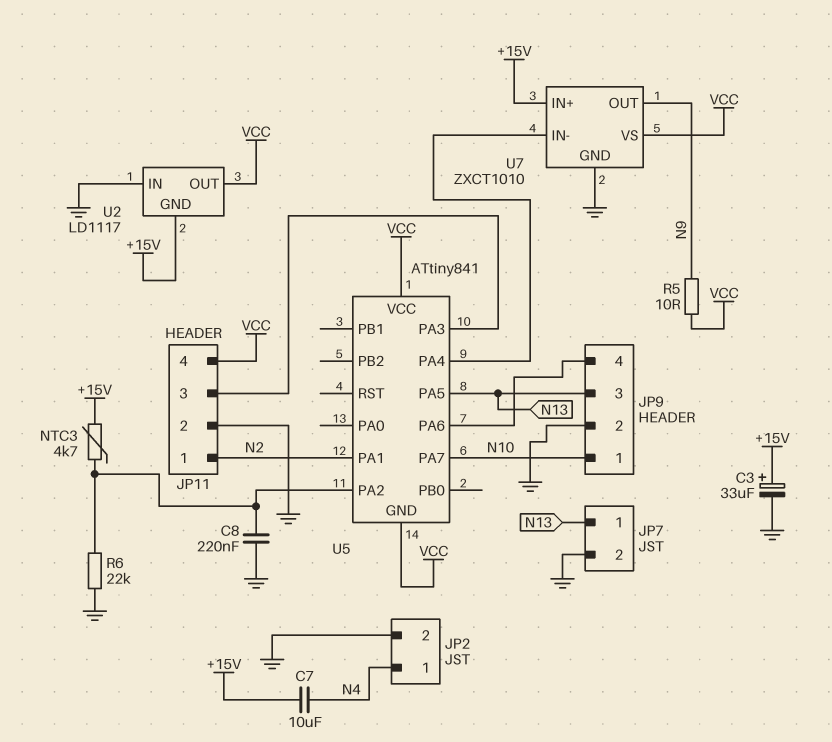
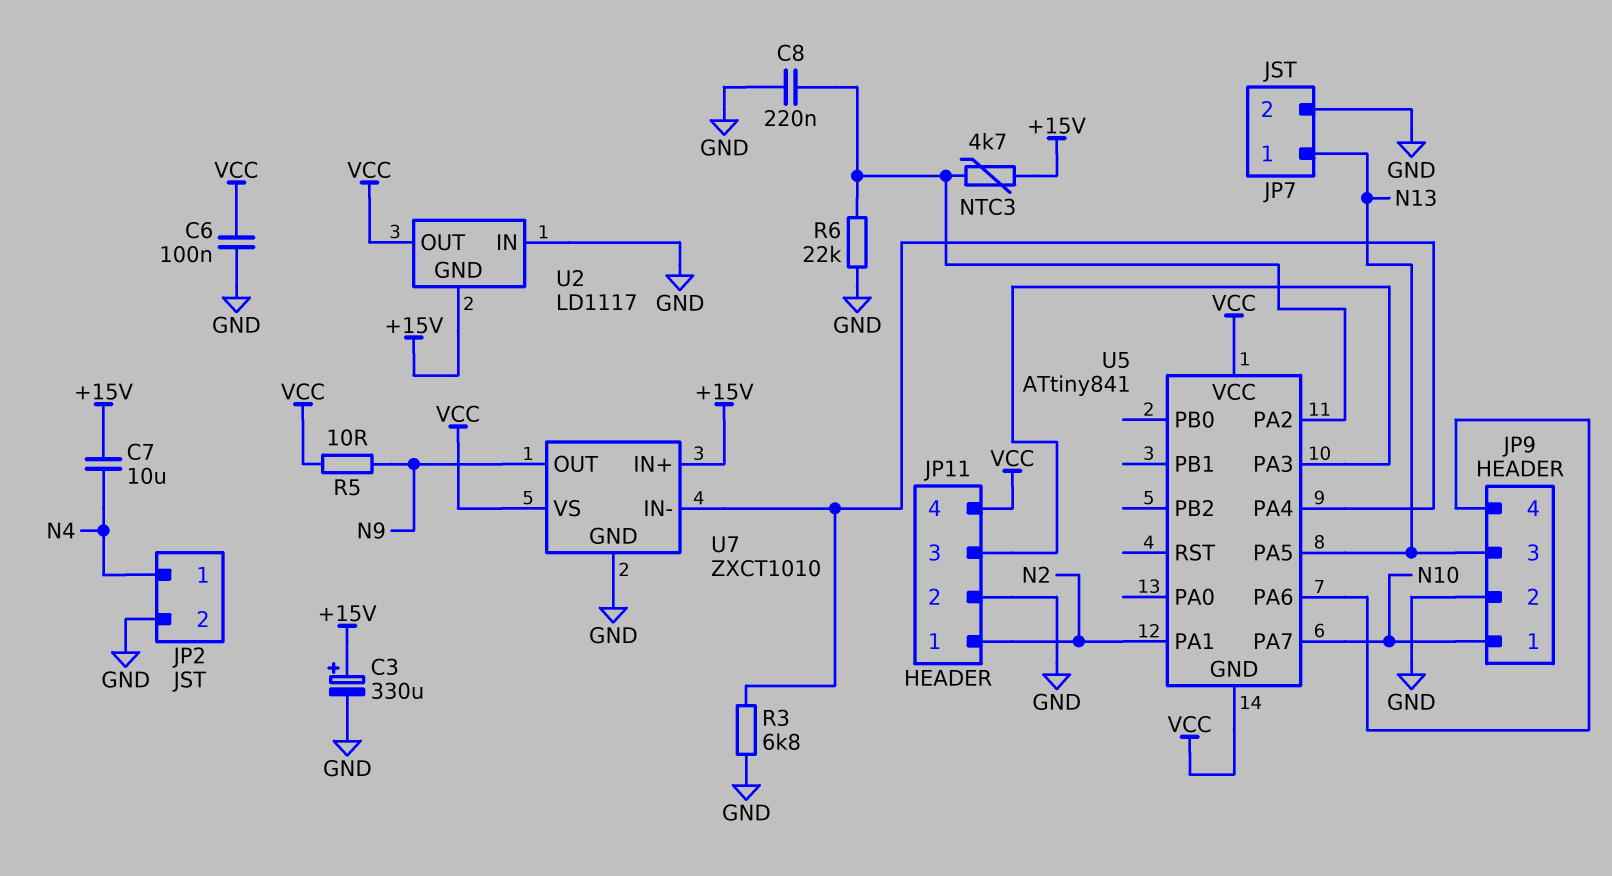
C3: 33uF (plus +15V, minus GND) -> 330uF (plus +15V, minus GND)
C6: none -> 100nF (GND, VCC)
R3: none -> 6.8k (GND, U5/PA4)

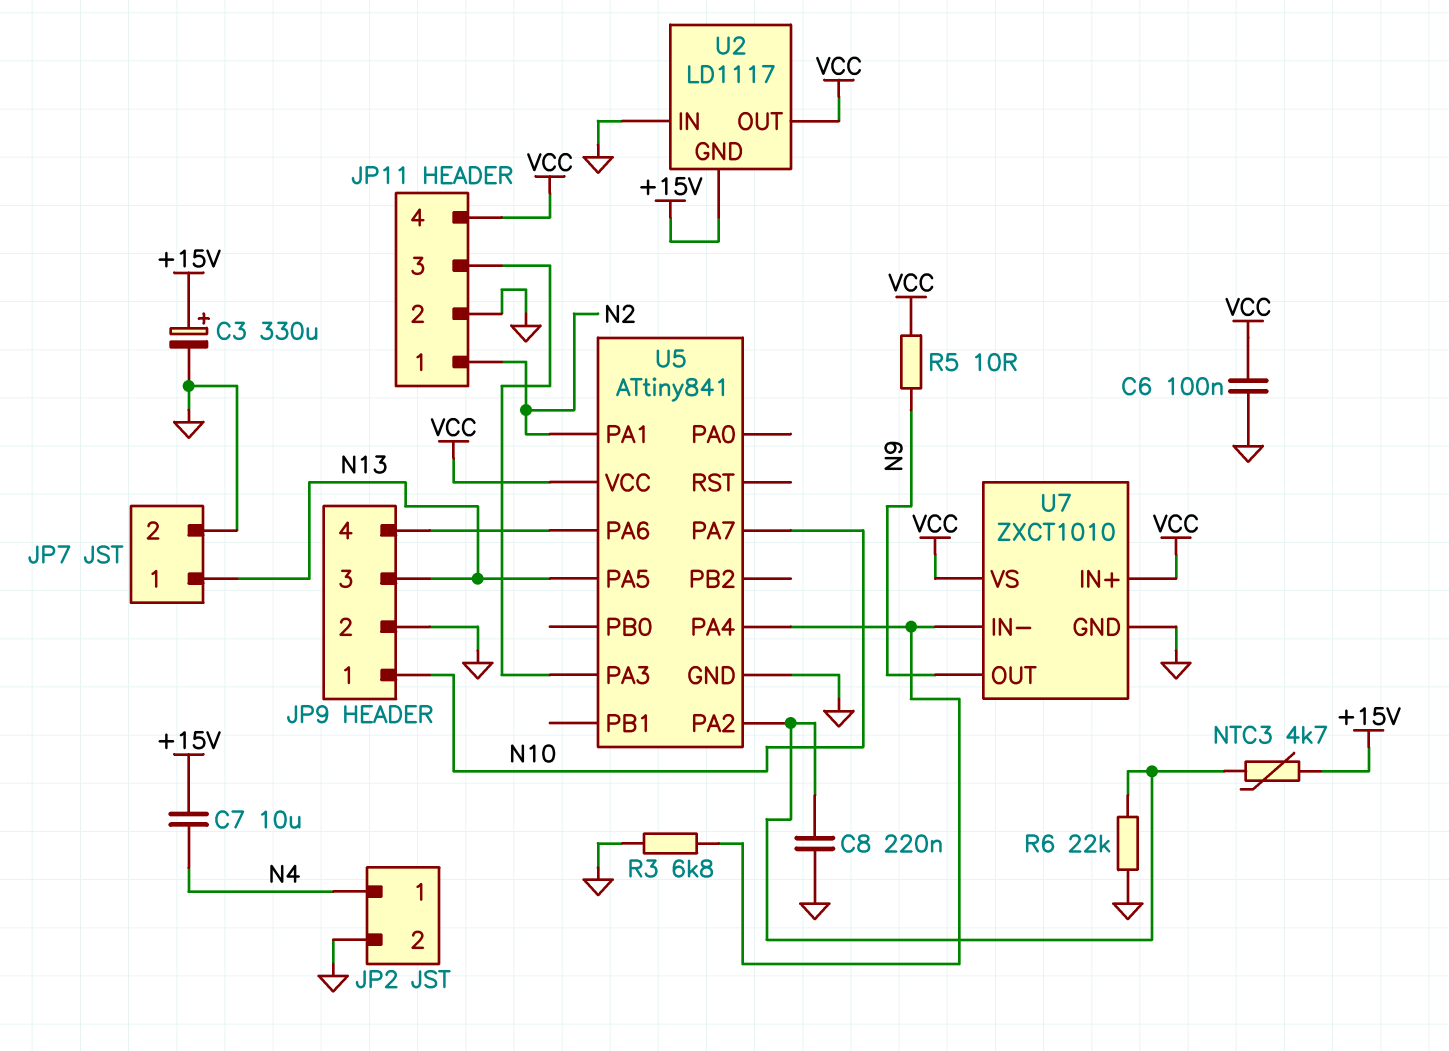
U5 pin GND: VCC -> GND
U7 pin IN+: +15V -> VCC

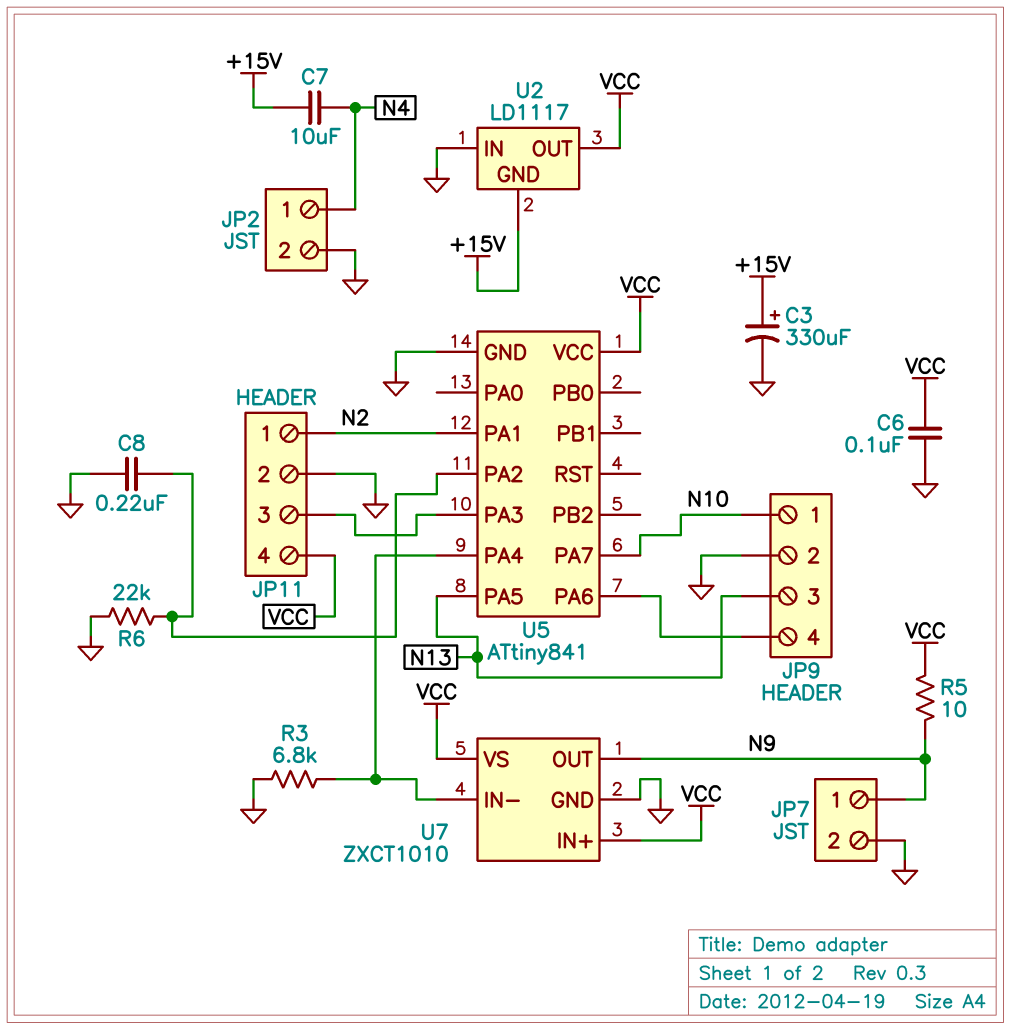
JP7 pin 1: N13 -> N9
NTC3: 4.7k (+15V, U5/PA2) -> none

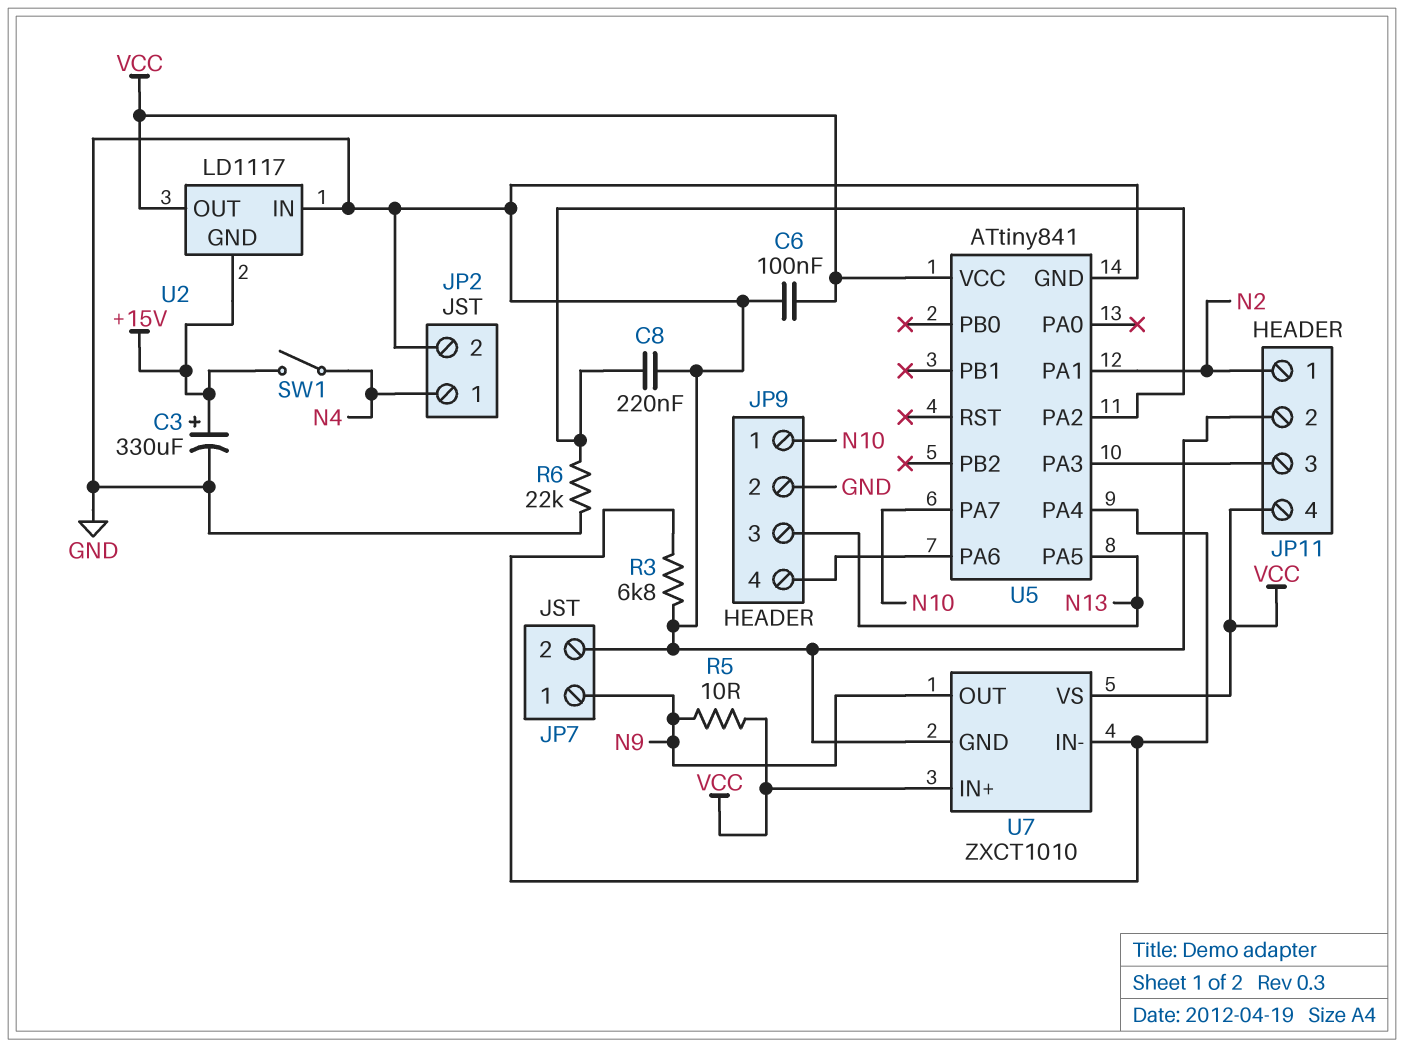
C7: 10uF (+15V, N4) -> none
SW1: none -> switch (+15V, N4)

